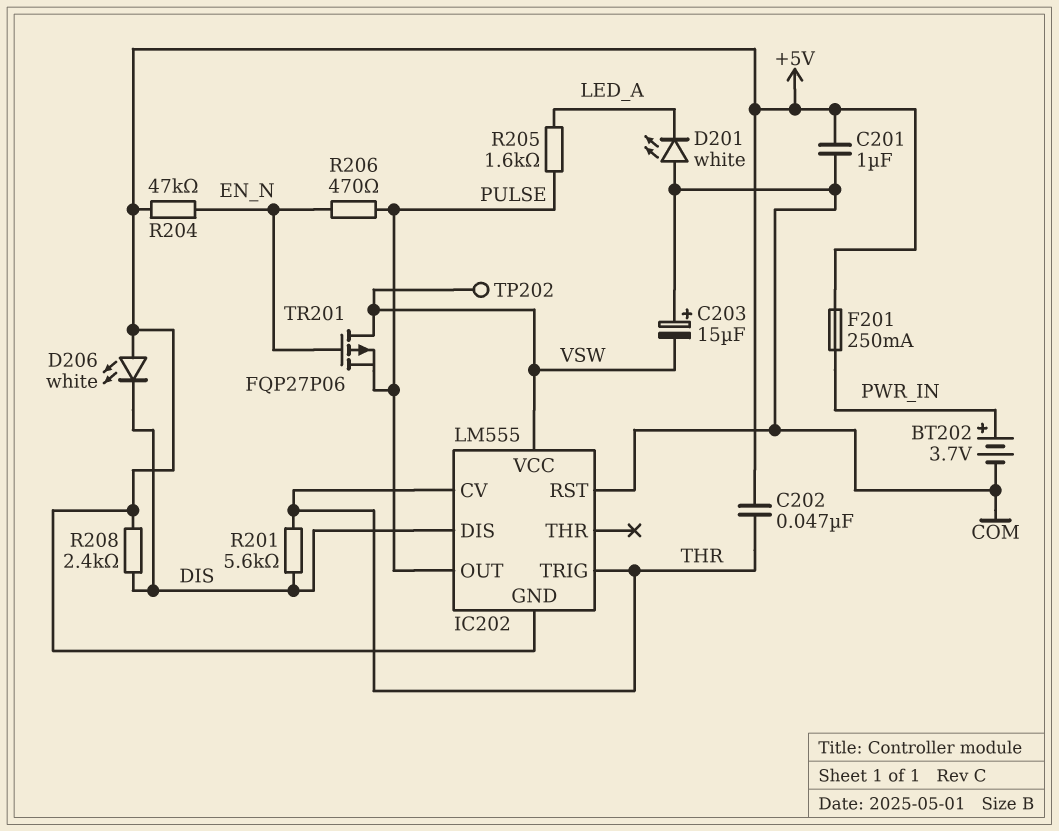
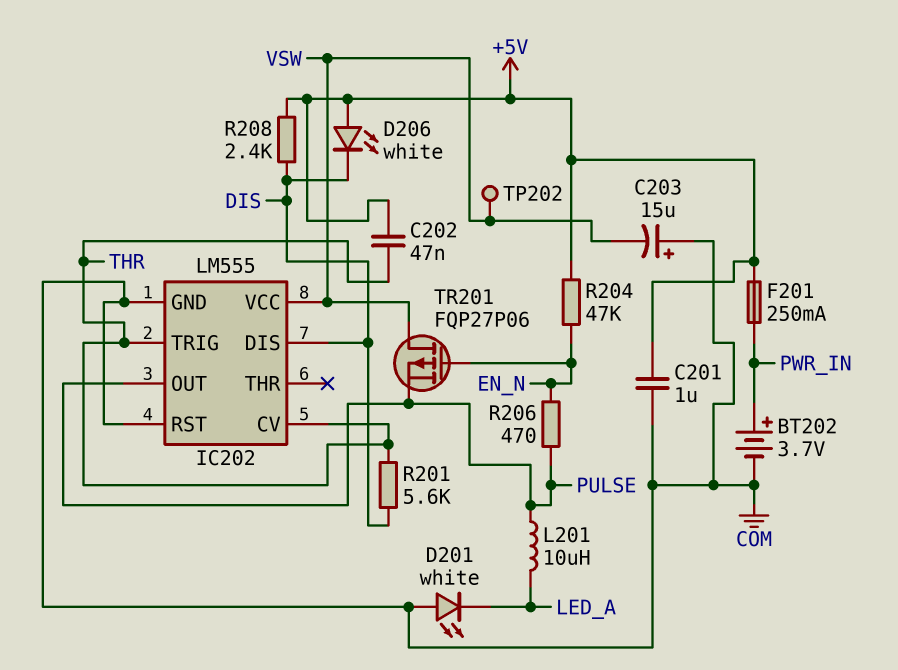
IC202 pin GND: +5V -> COM
L201: none -> 10uH (LED_A, PULSE)
R205: 1.6k (LED_A, PULSE) -> none

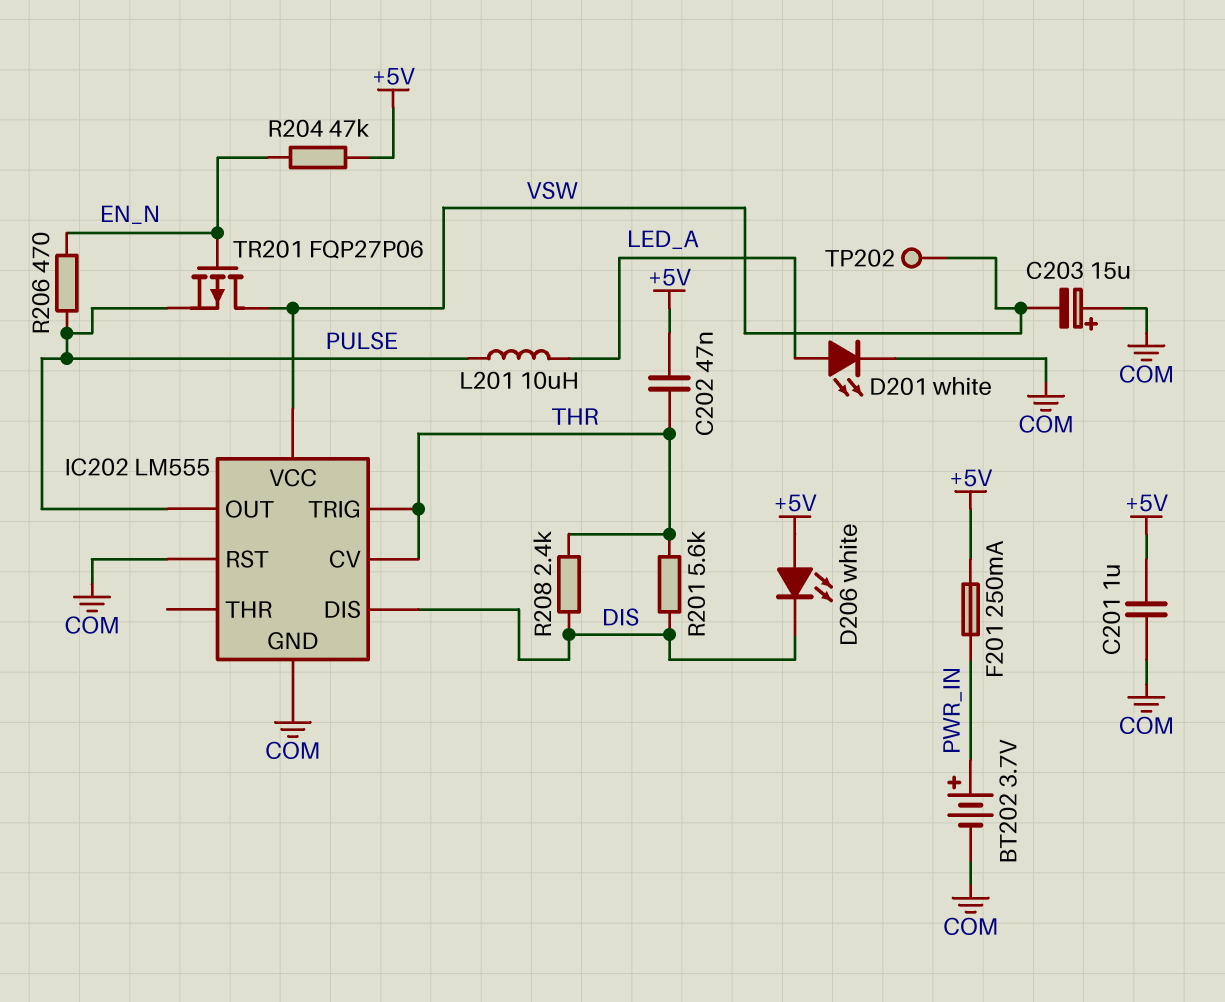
D201: LED white (A COM, K LED_A) -> LED white (A LED_A, K COM)
R208: 2.4k (+5V, DIS) -> 2.4k (DIS, THR)

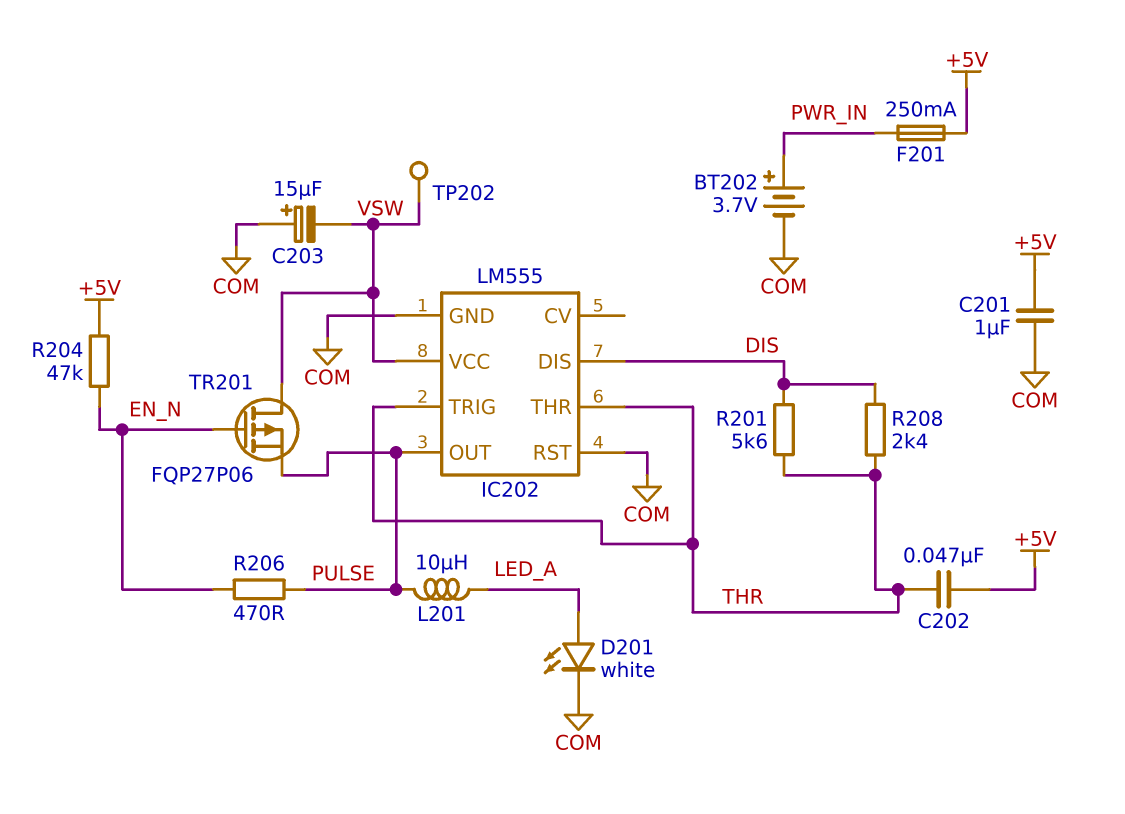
D206: LED white (A +5V, K DIS) -> none
IC202 pin CV: THR -> none
IC202 pin THR: none -> THR

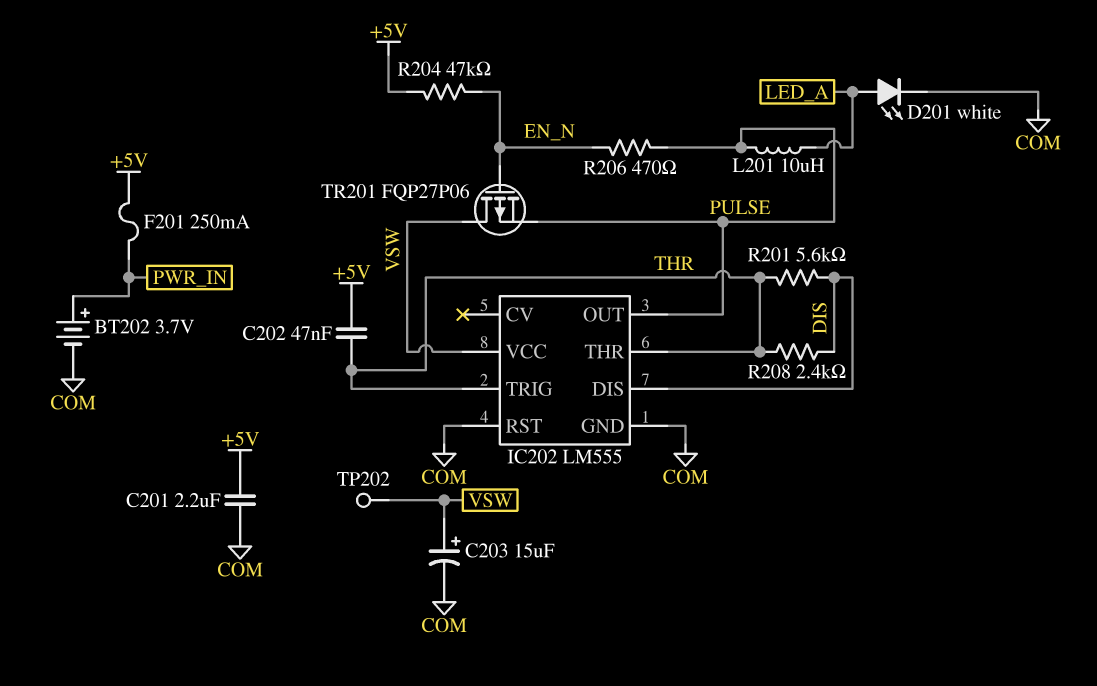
C201: 1uF (+5V, COM) -> 2.2uF (+5V, COM)
C203: 15uF (plus COM, minus VSW) -> 15uF (plus VSW, minus COM)

